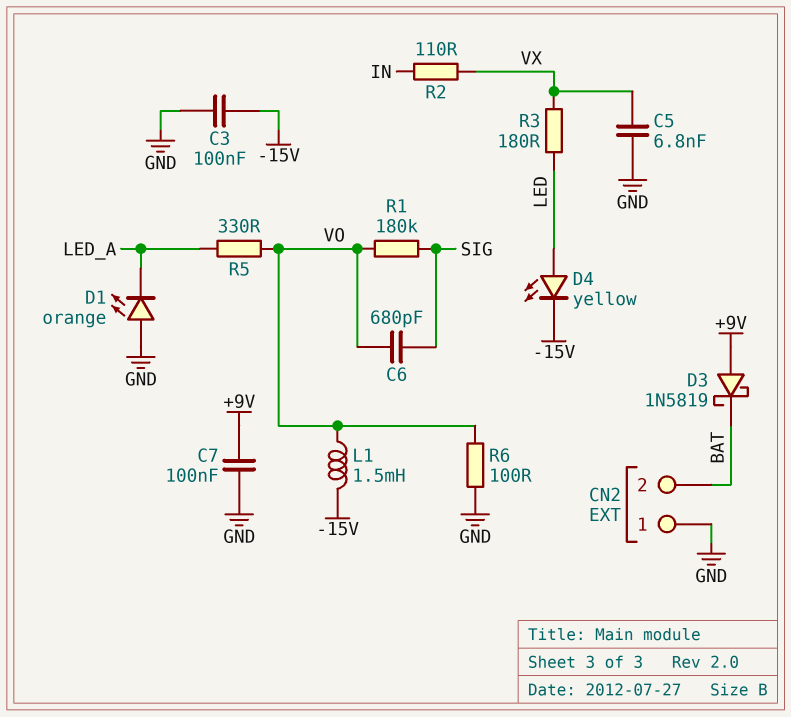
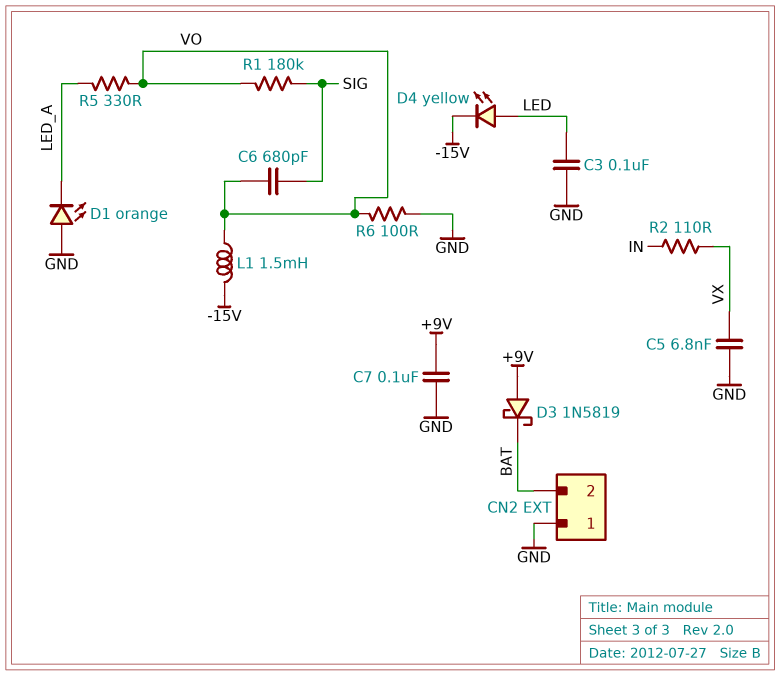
C3: 100nF (-15V, GND) -> 100nF (GND, LED)
R3: 180 (LED, VX) -> none

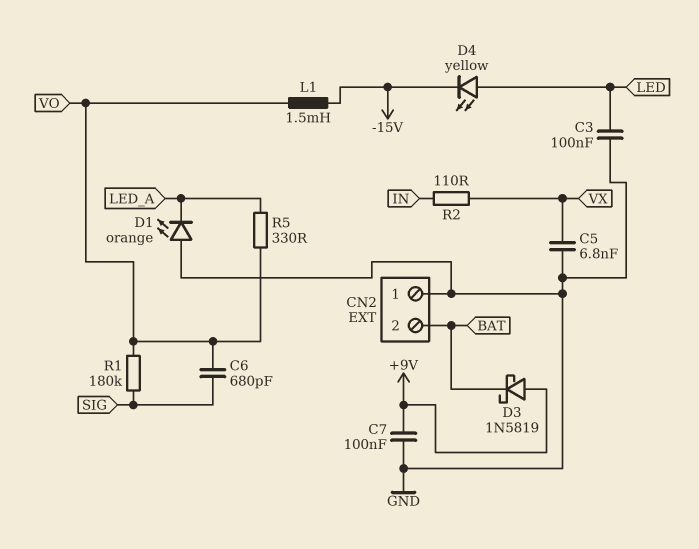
R6: 100 (GND, VO) -> none

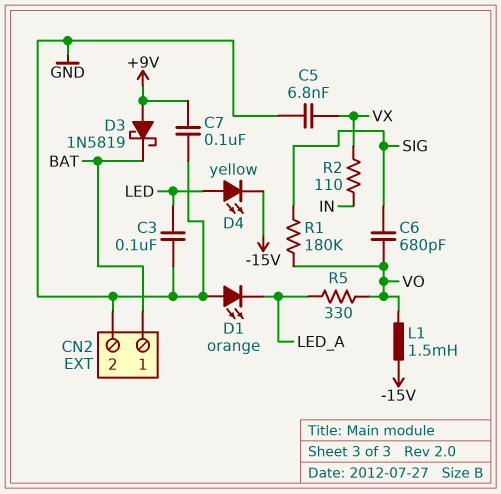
CN2 pin 1: GND -> BAT
CN2 pin 2: BAT -> GND

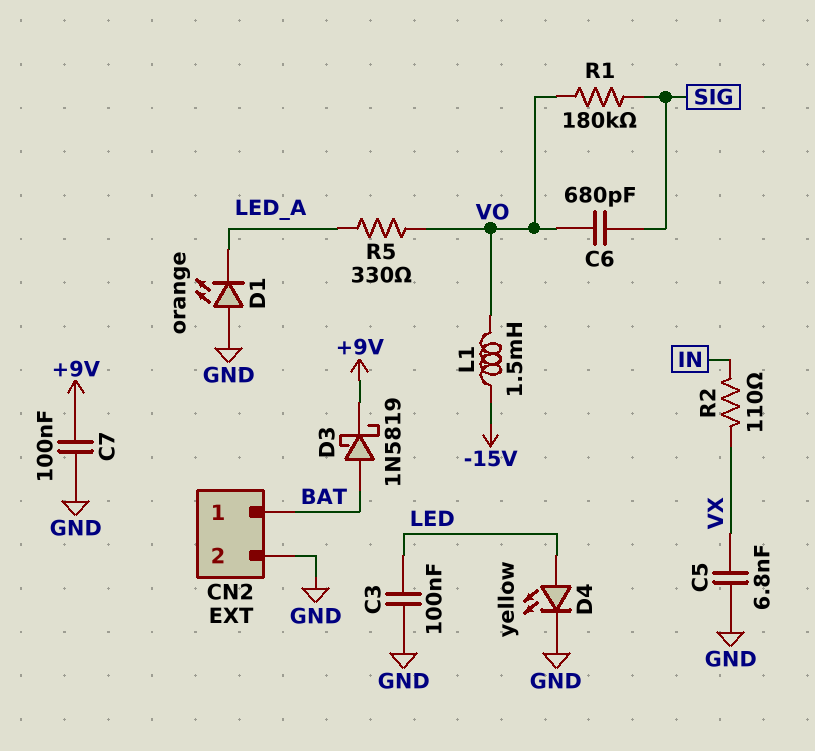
D3: schottky 1N5819 (A +9V, K BAT) -> schottky 1N5819 (A BAT, K +9V)
D4: LED yellow (A LED, K -15V) -> LED yellow (A LED, K GND)

